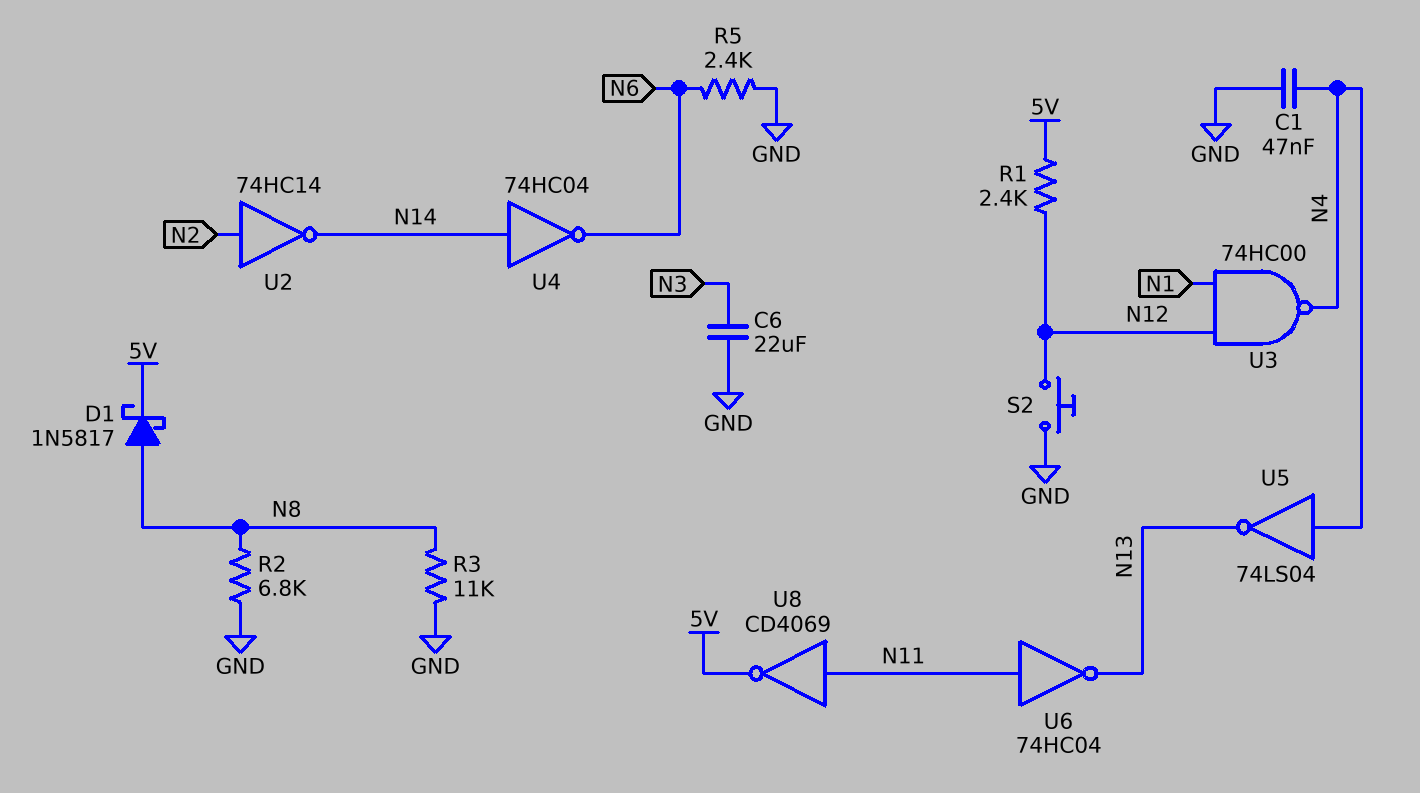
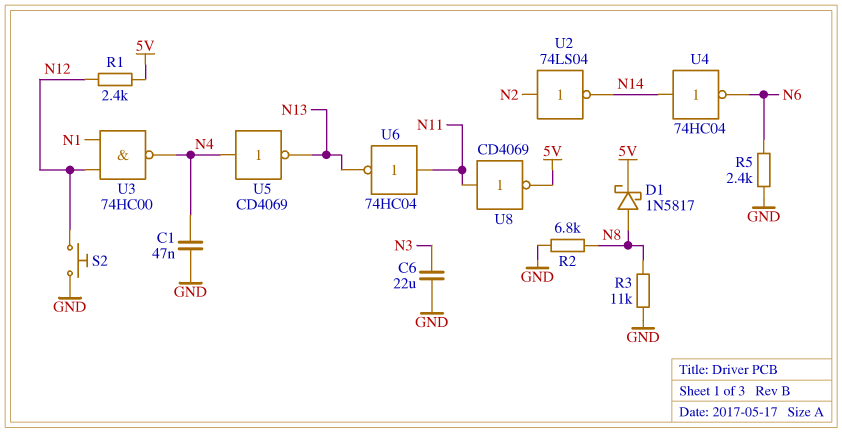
U2: NOT 74HC14 (in N2, out N14) -> NOT 74LS04 (in N2, out N14)
U5: NOT 74LS04 (in N4, out N13) -> NOT CD4069 (in N4, out N13)

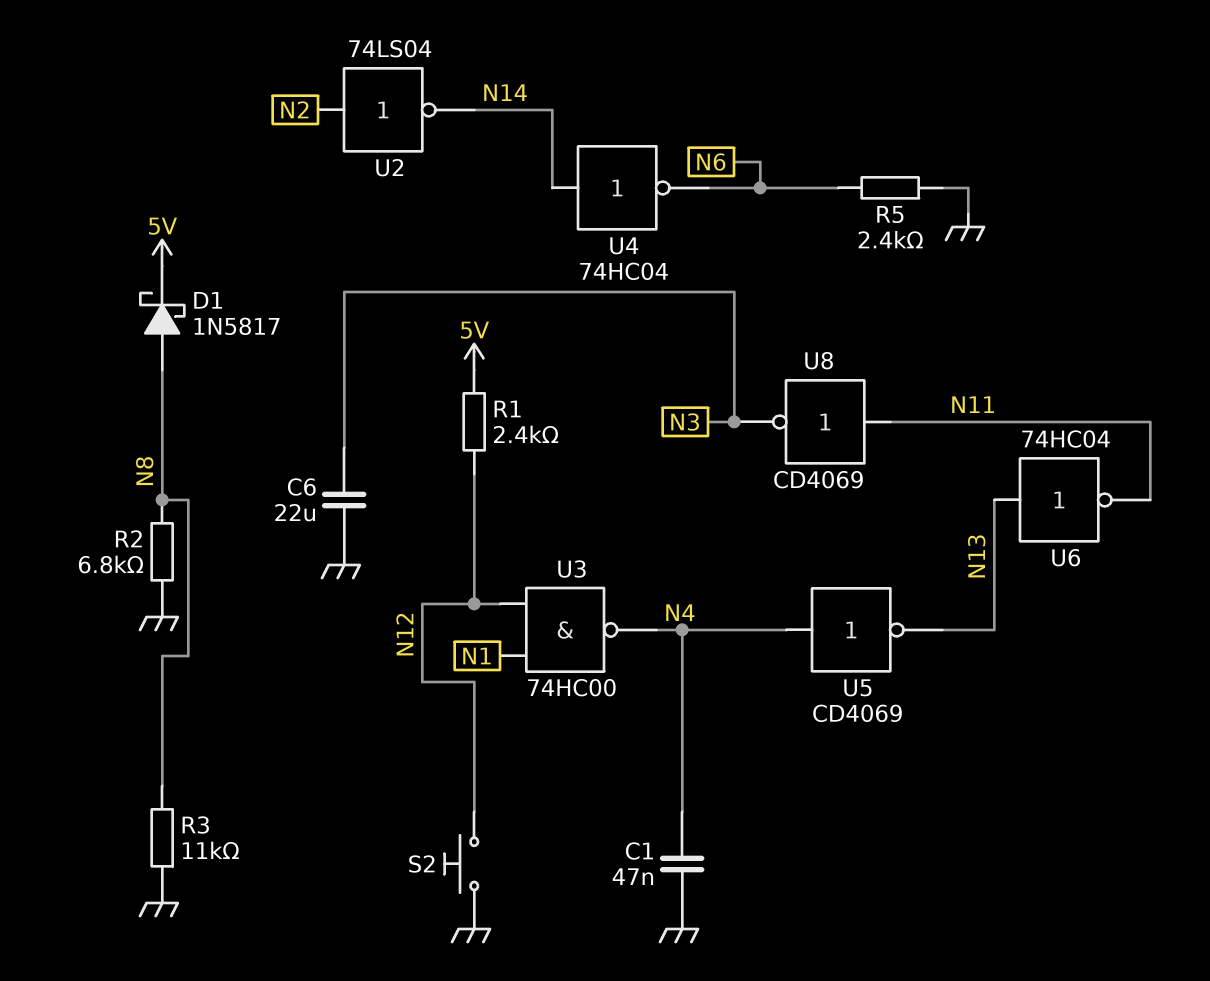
U6: NOT 74HC04 (in N11, out N13) -> NOT 74HC04 (in N13, out N11)
U8: NOT CD4069 (in N11, out 5V) -> NOT CD4069 (in N11, out N3)

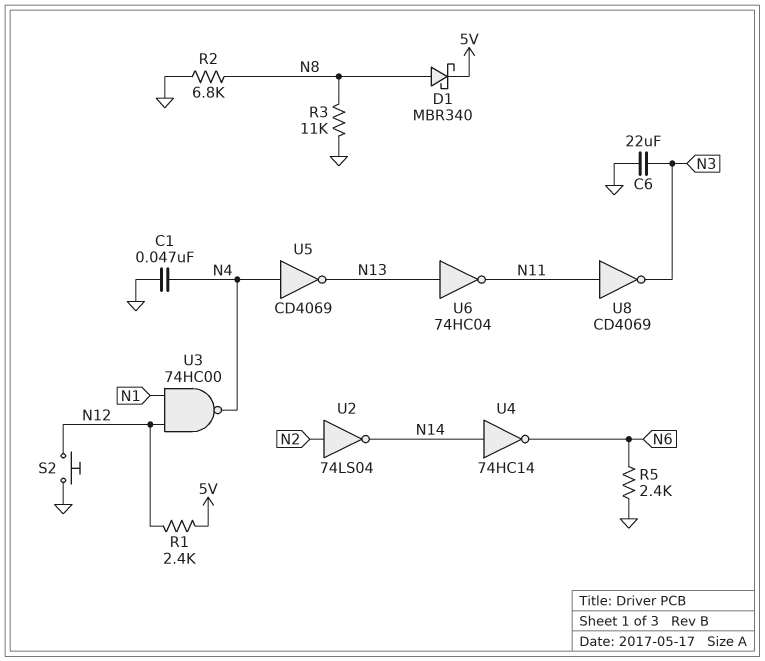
D1: schottky 1N5817 (A N8, K 5V) -> schottky MBR340 (A N8, K 5V)
U4: NOT 74HC04 (in N14, out N6) -> NOT 74HC14 (in N14, out N6)

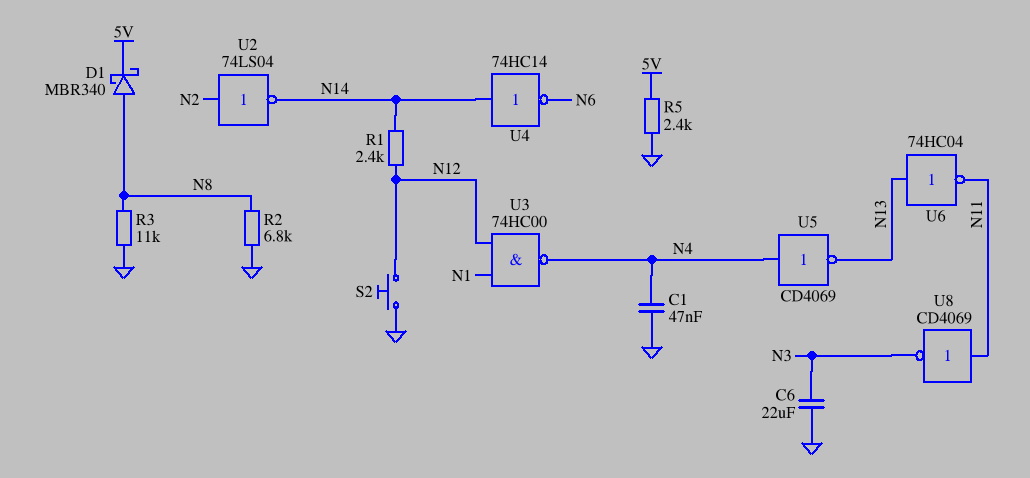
R1: 2.4k (5V, N12) -> 2.4k (N12, N14)
R5: 2.4k (GND, N6) -> 2.4k (5V, GND)

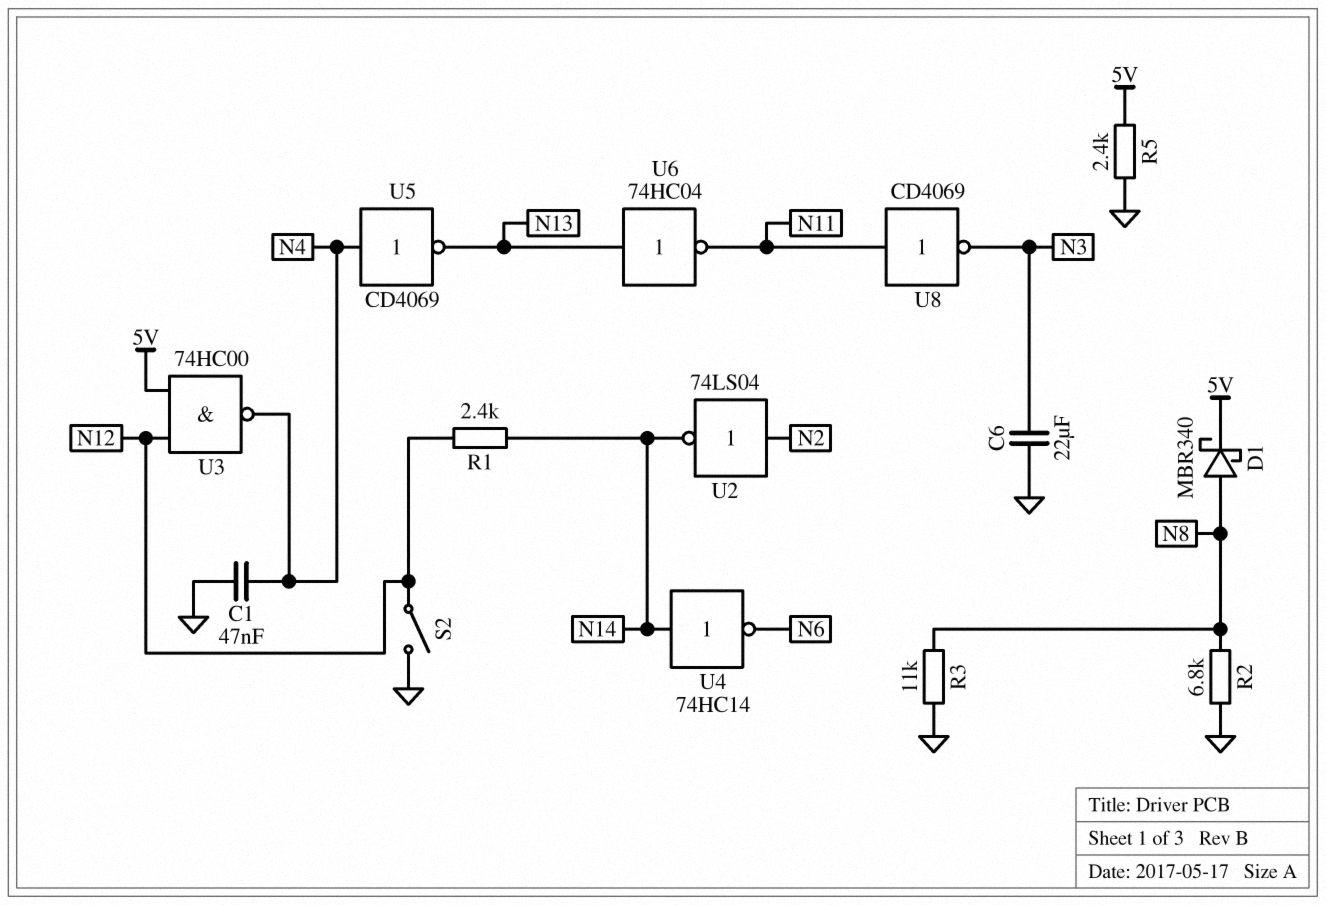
S2: button (GND, N12) -> switch (GND, N12)
U3: NAND 74HC00 (in N1, in N12, out N4) -> NAND 74HC00 (in 5V, in N12, out N4)

